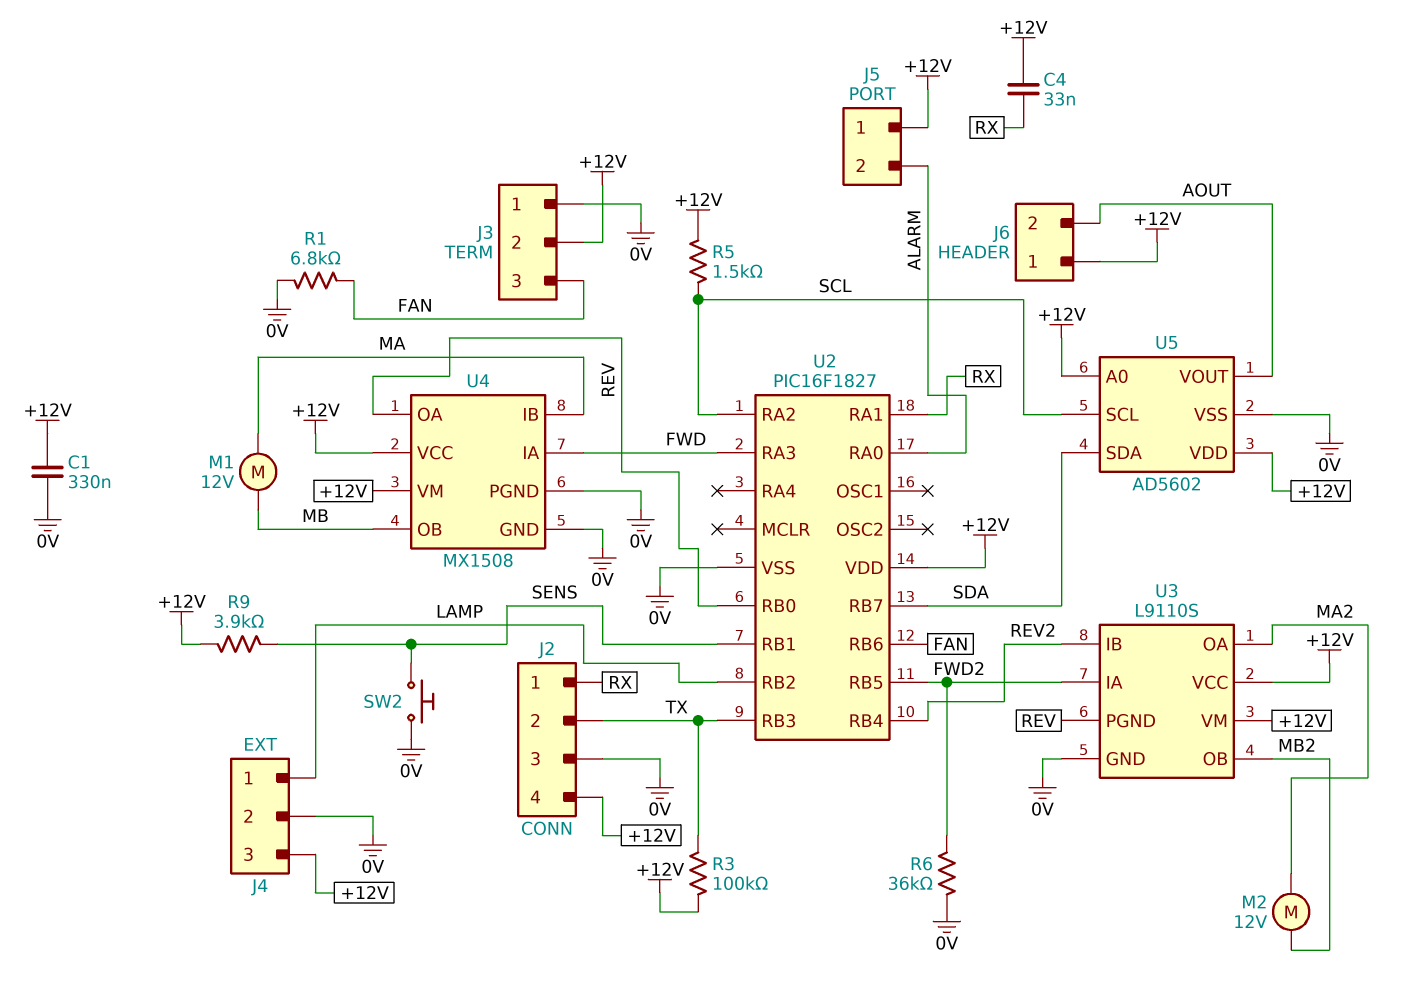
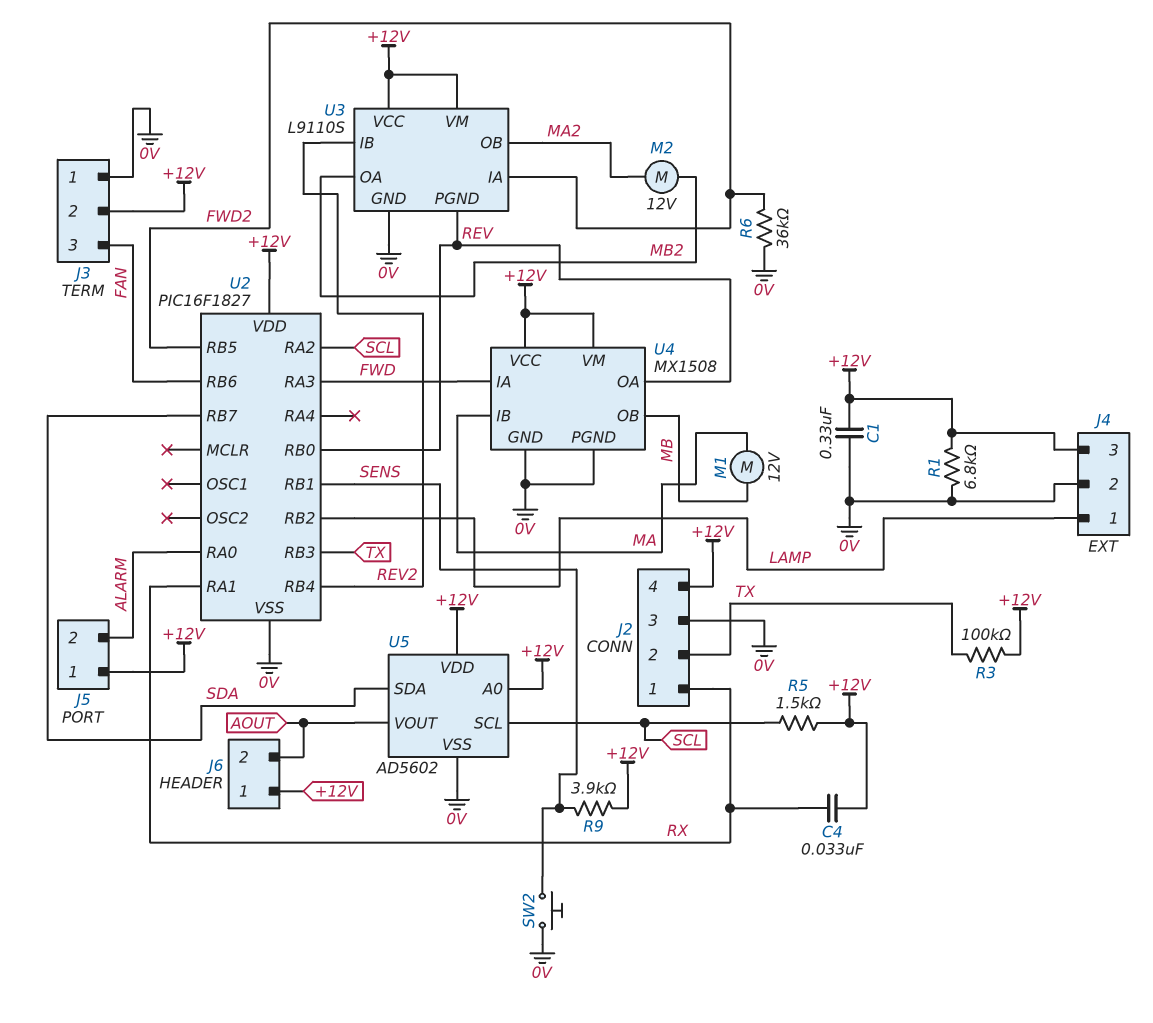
R1: 6.8k (0V, FAN) -> 6.8k (+12V, 0V)
U3 pin OA: MA2 -> MB2
U3 pin OB: MB2 -> MA2

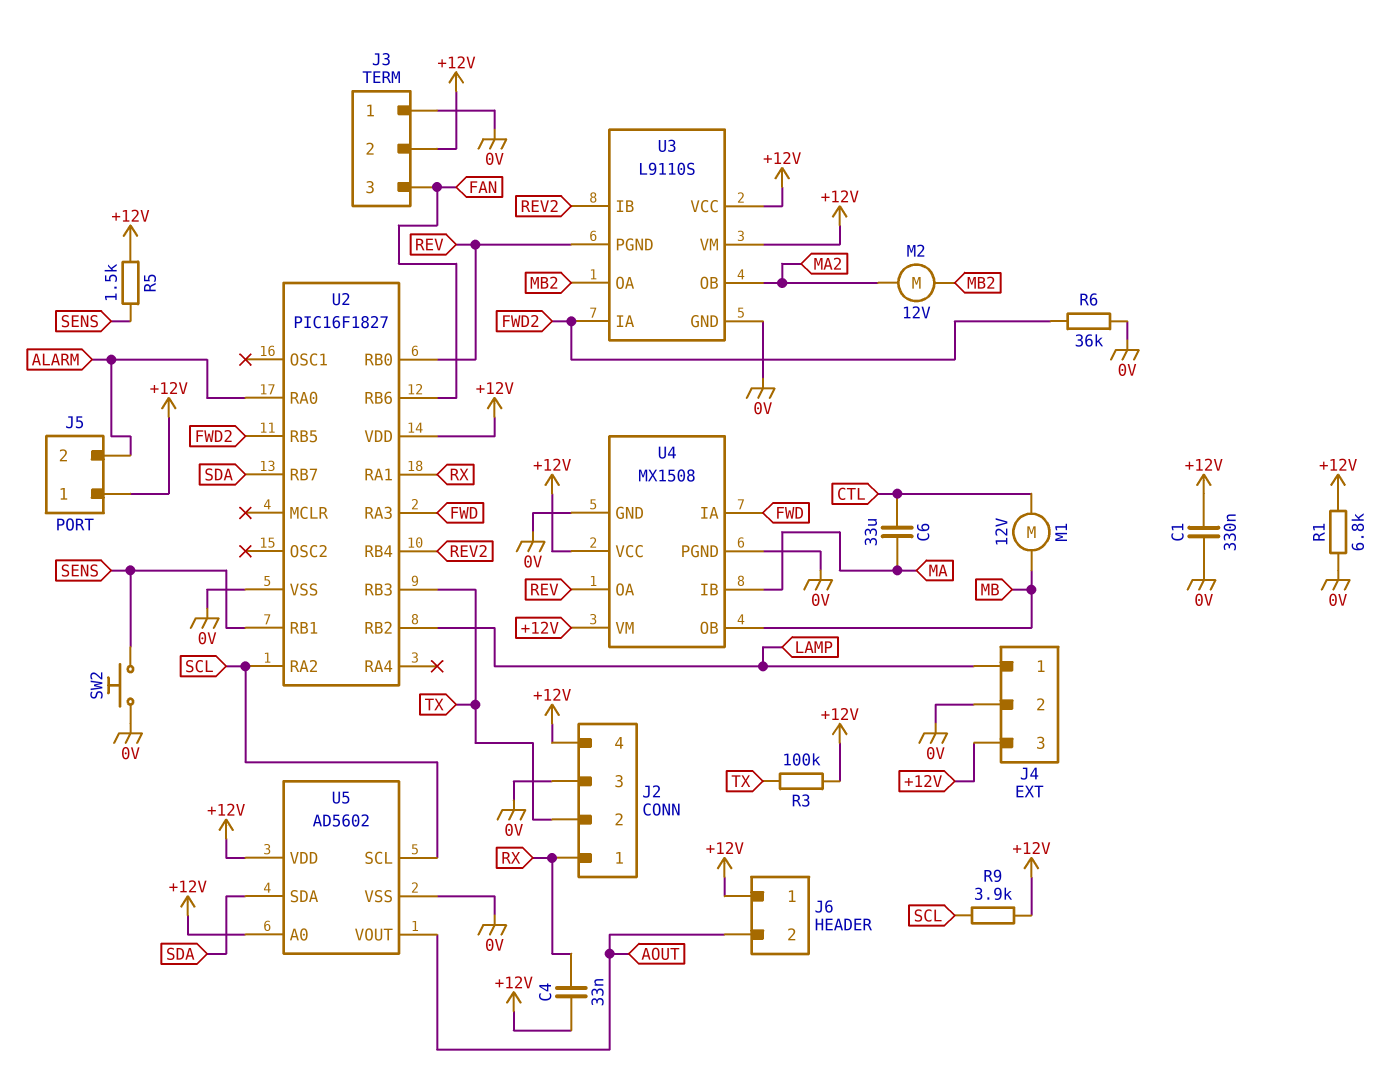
C6: none -> 33uF (CTL, MA)
M1: motor 12V (MA, MB) -> motor 12V (CTL, MB)
R5: 1.5k (+12V, SCL) -> 1.5k (+12V, SENS)
R9: 3.9k (+12V, SENS) -> 3.9k (+12V, SCL)

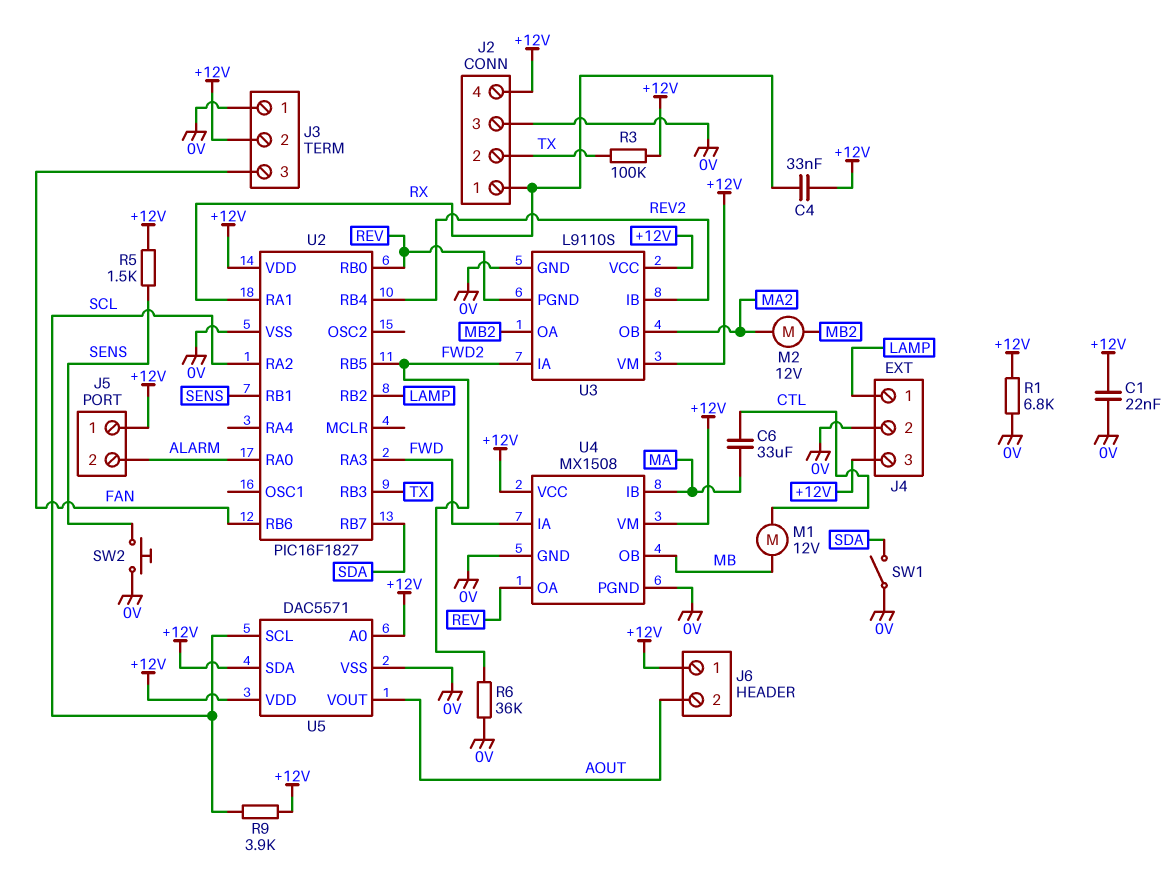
C1: 330nF (+12V, 0V) -> 22nF (+12V, 0V)
SW1: none -> switch (0V, SDA)
U5: AD5602 -> DAC5571
U5 pin SDA: SDA -> +12V

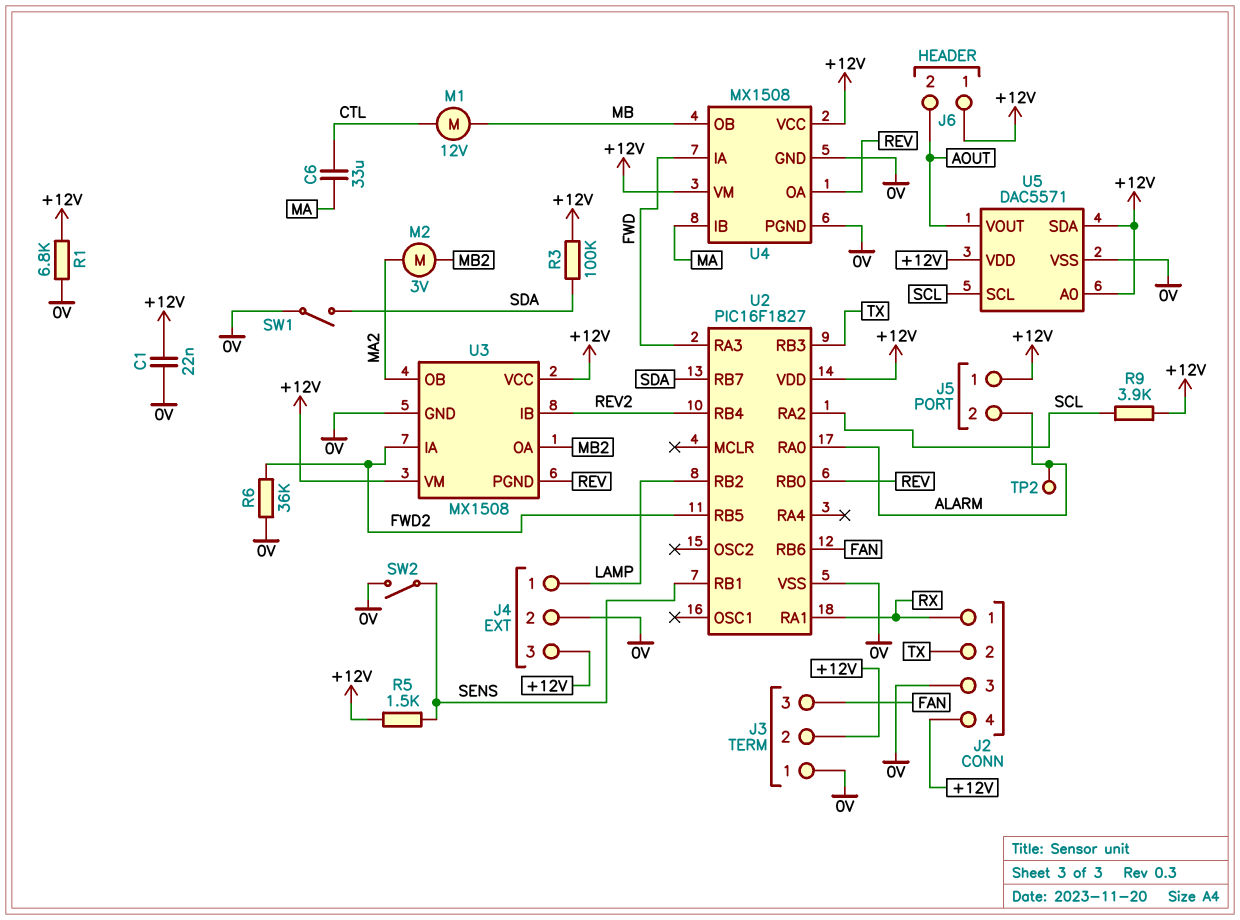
C4: 33nF (+12V, RX) -> none
M2: motor 12V (MA2, MB2) -> motor 3V (MA2, MB2)
R3: 100k (+12V, TX) -> 100k (+12V, SDA)
SW2: button (0V, SENS) -> switch (0V, SENS)
TP2: none -> test point (ALARM)
U3: L9110S -> MX1508

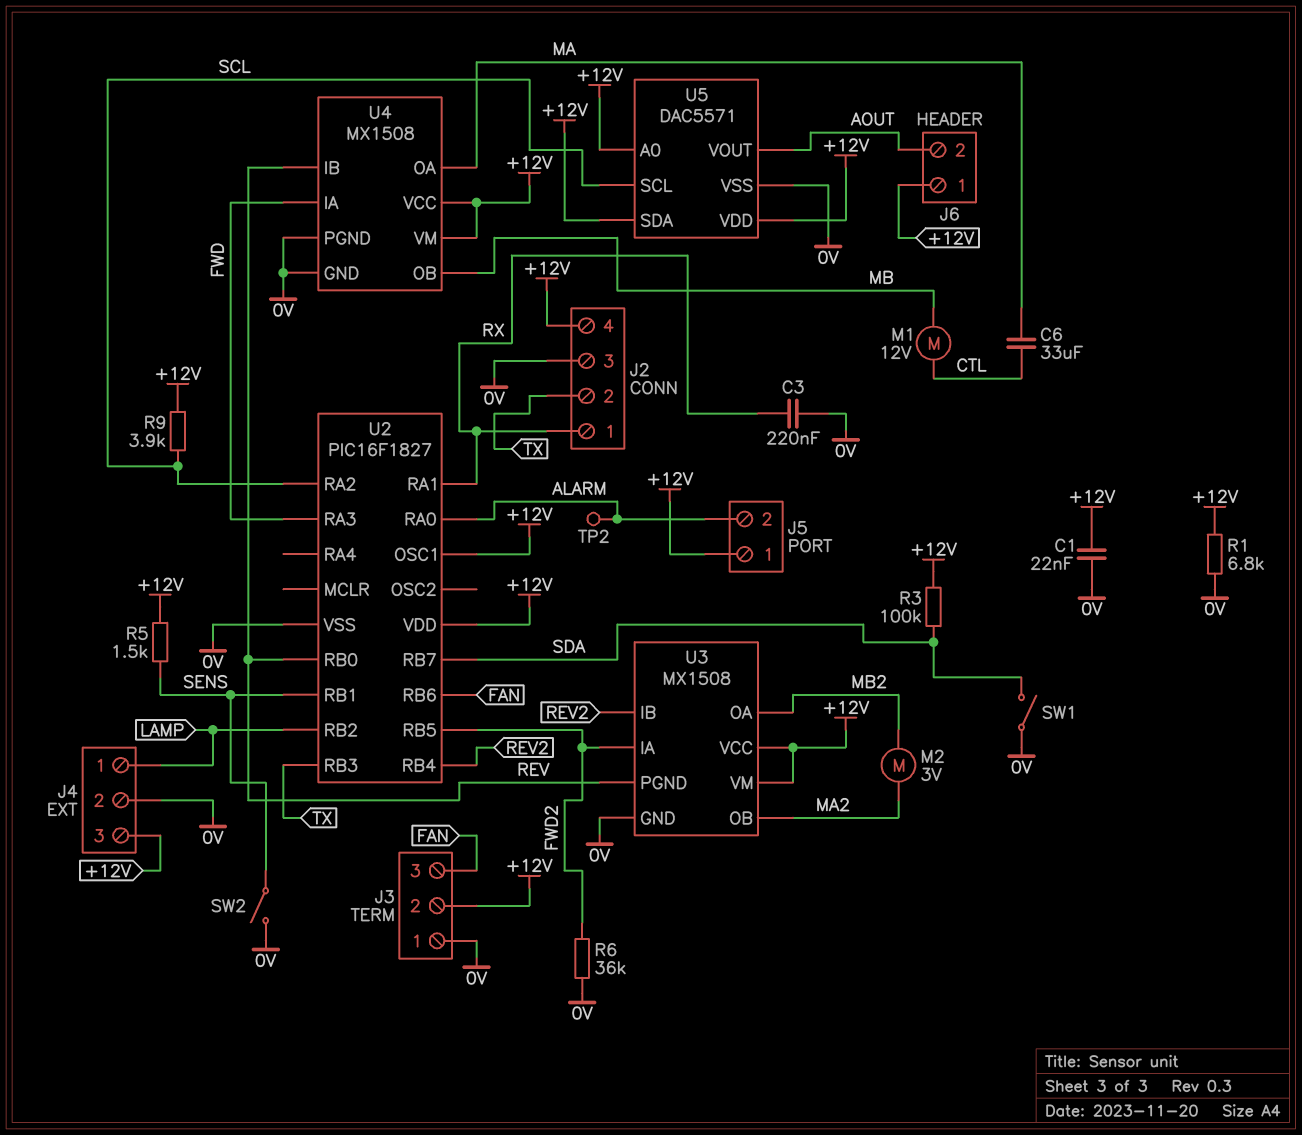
C3: none -> 220nF (0V, RX)
U2 pin OSC1: none -> +12V
U4 pin IB: MA -> REV
U4 pin OA: REV -> MA

